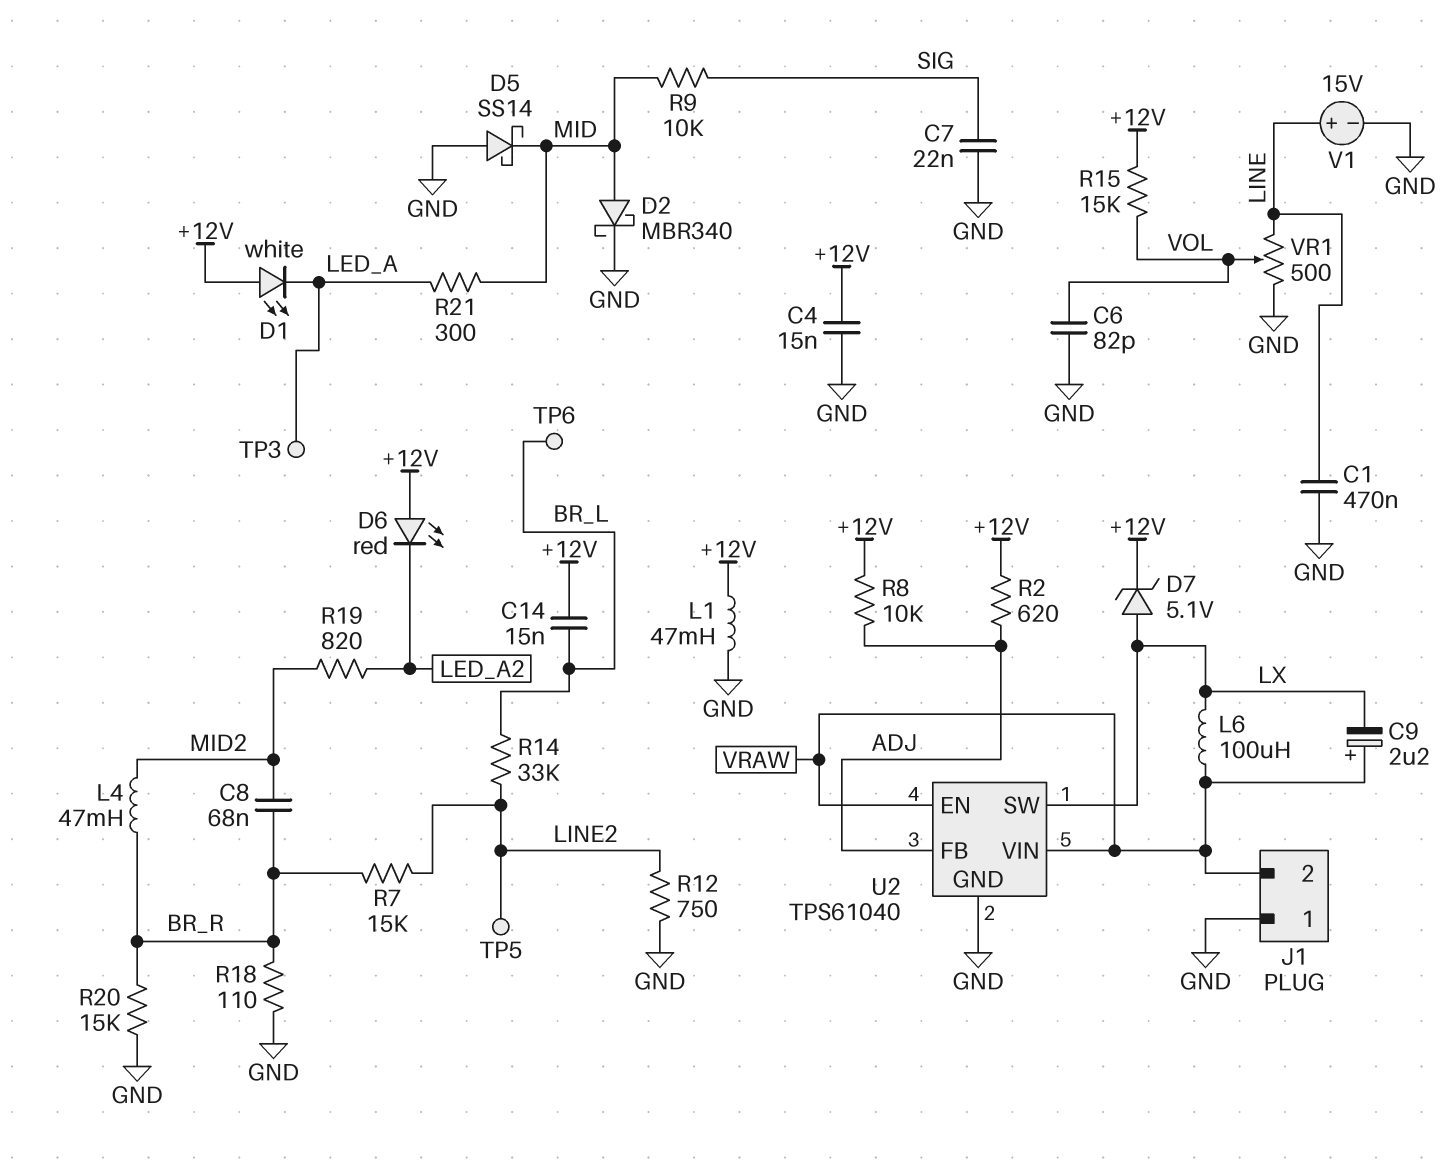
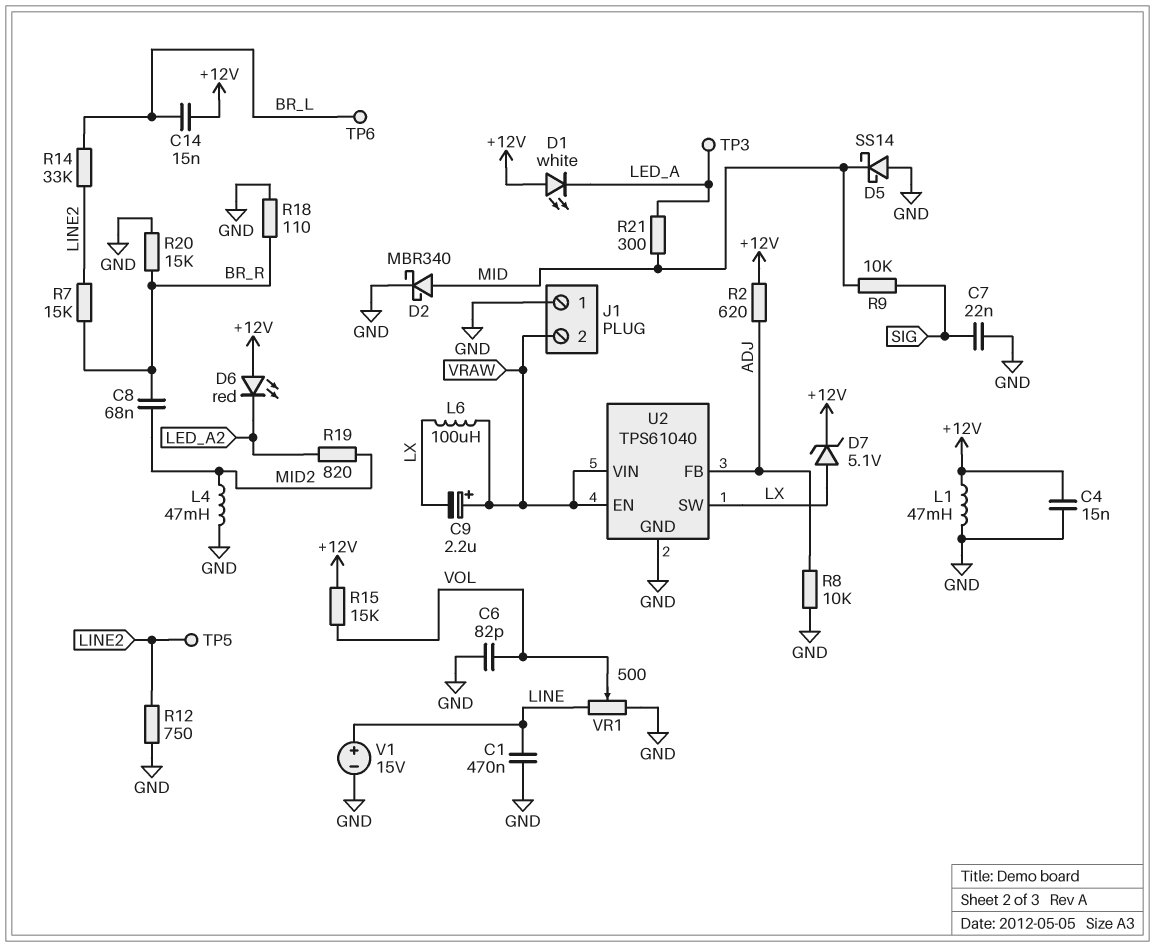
L4: 47mH (BR_R, MID2) -> 47mH (GND, MID2)
R8: 10k (+12V, ADJ) -> 10k (ADJ, GND)

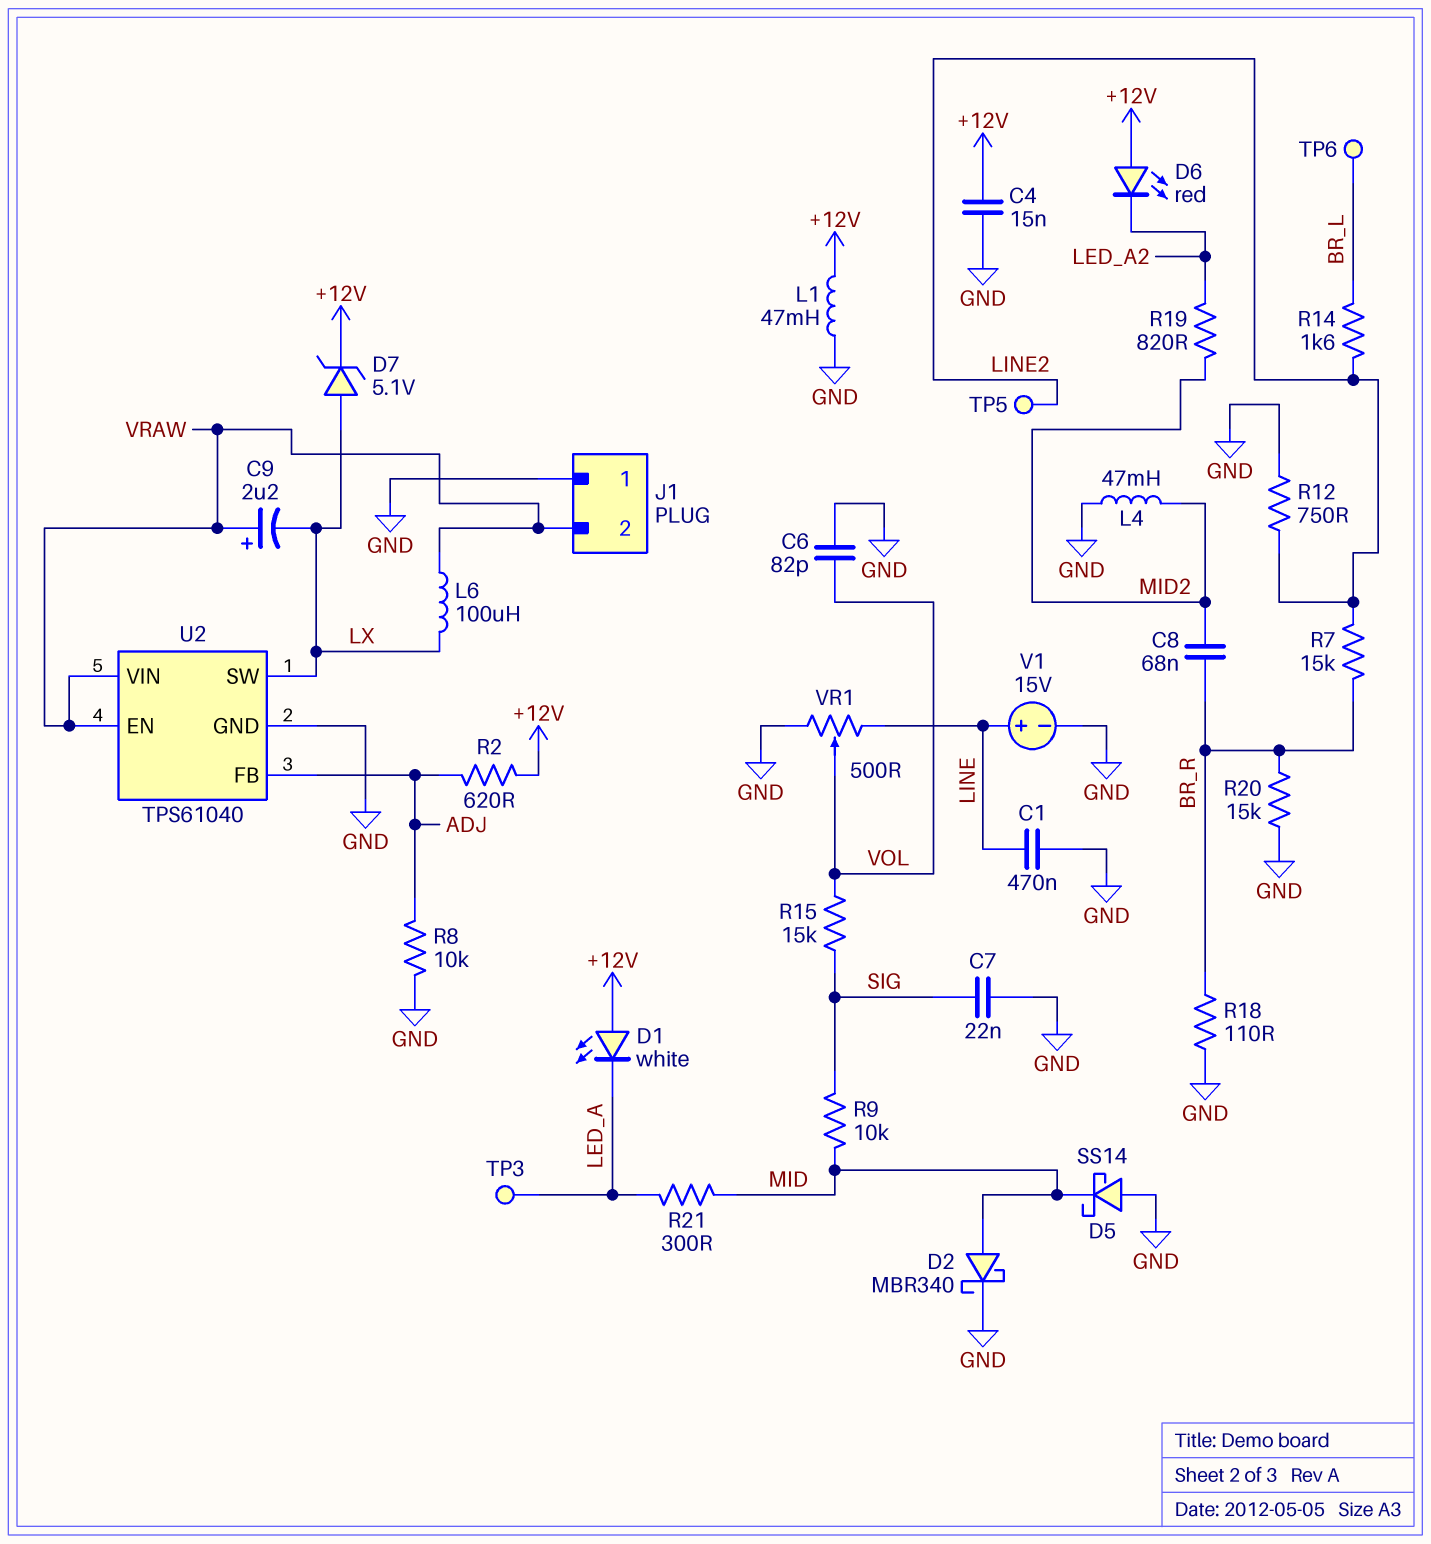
C14: 15nF (+12V, BR_L) -> none
R14: 33k (BR_L, LINE2) -> 1.6k (BR_L, LINE2)
R15: 15k (+12V, VOL) -> 15k (SIG, VOL)

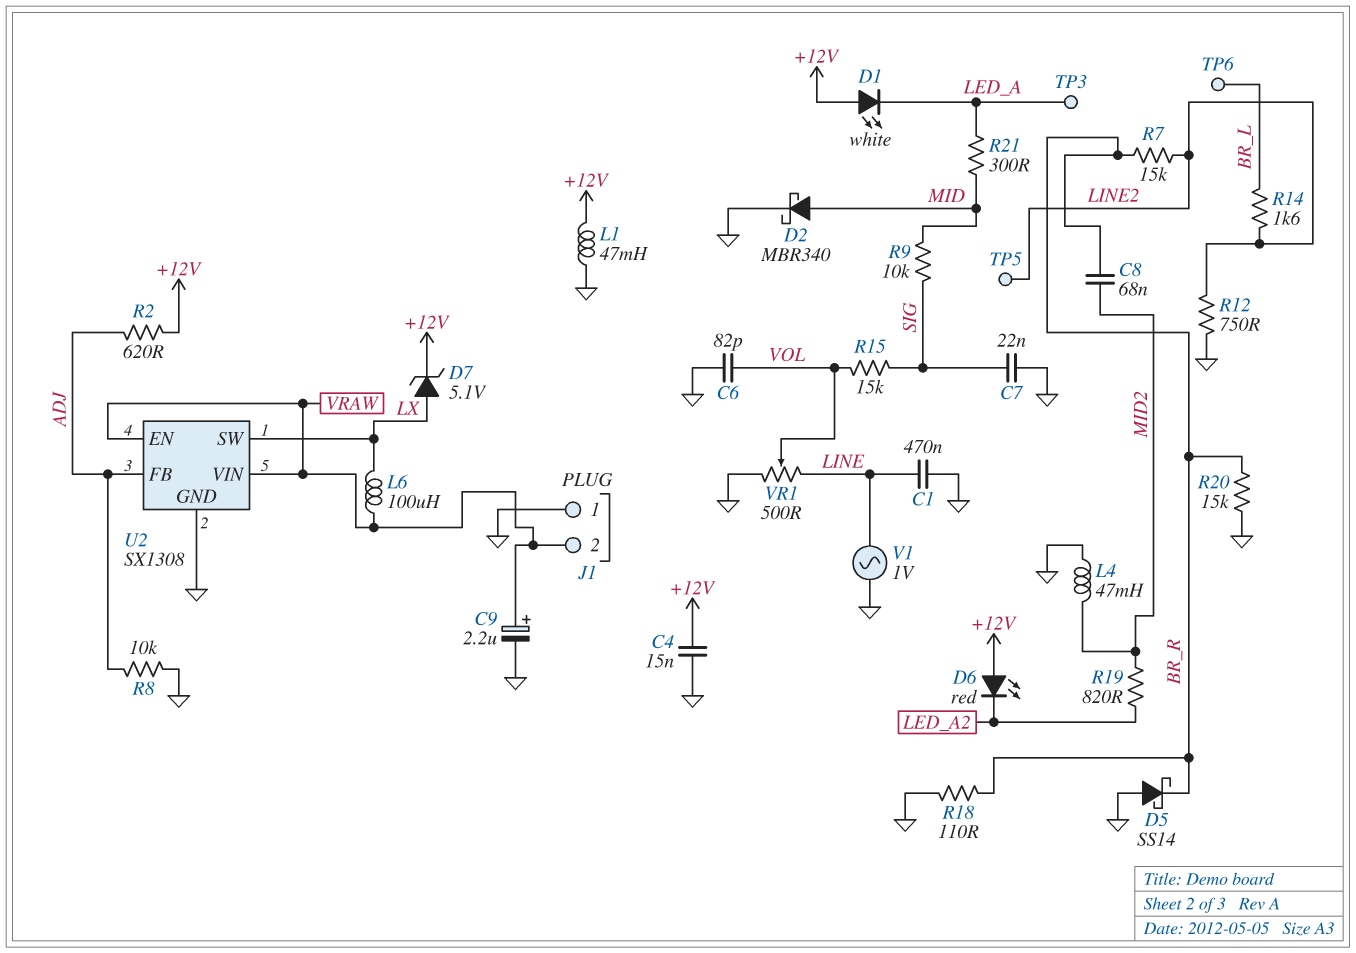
C9: 2.2uF (plus VRAW, minus LX) -> 2.2uF (plus VRAW, minus GND)
D5: schottky SS14 (A GND, K MID) -> schottky SS14 (A GND, K BR_R)
U2: TPS61040 -> SX1308
V1: 15V (plus LINE, minus GND) -> AC 1V (GND, LINE)

